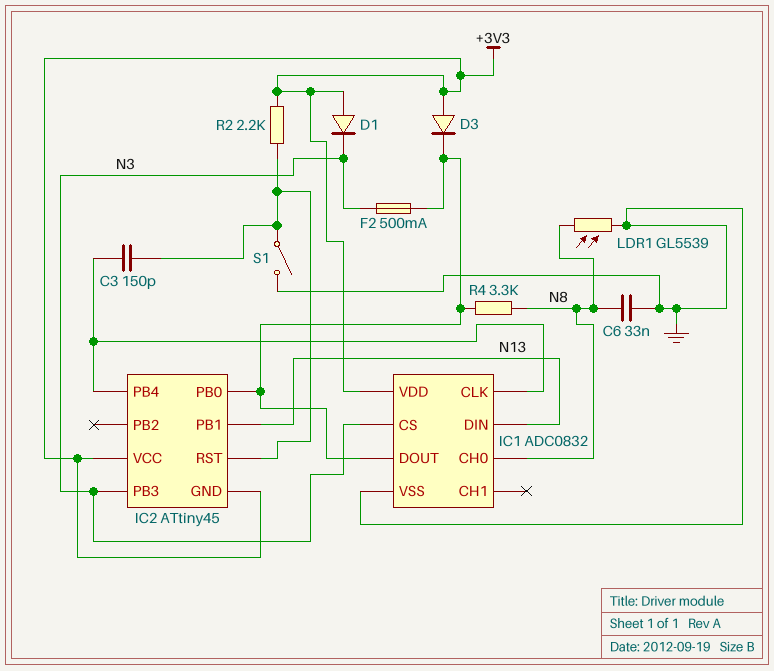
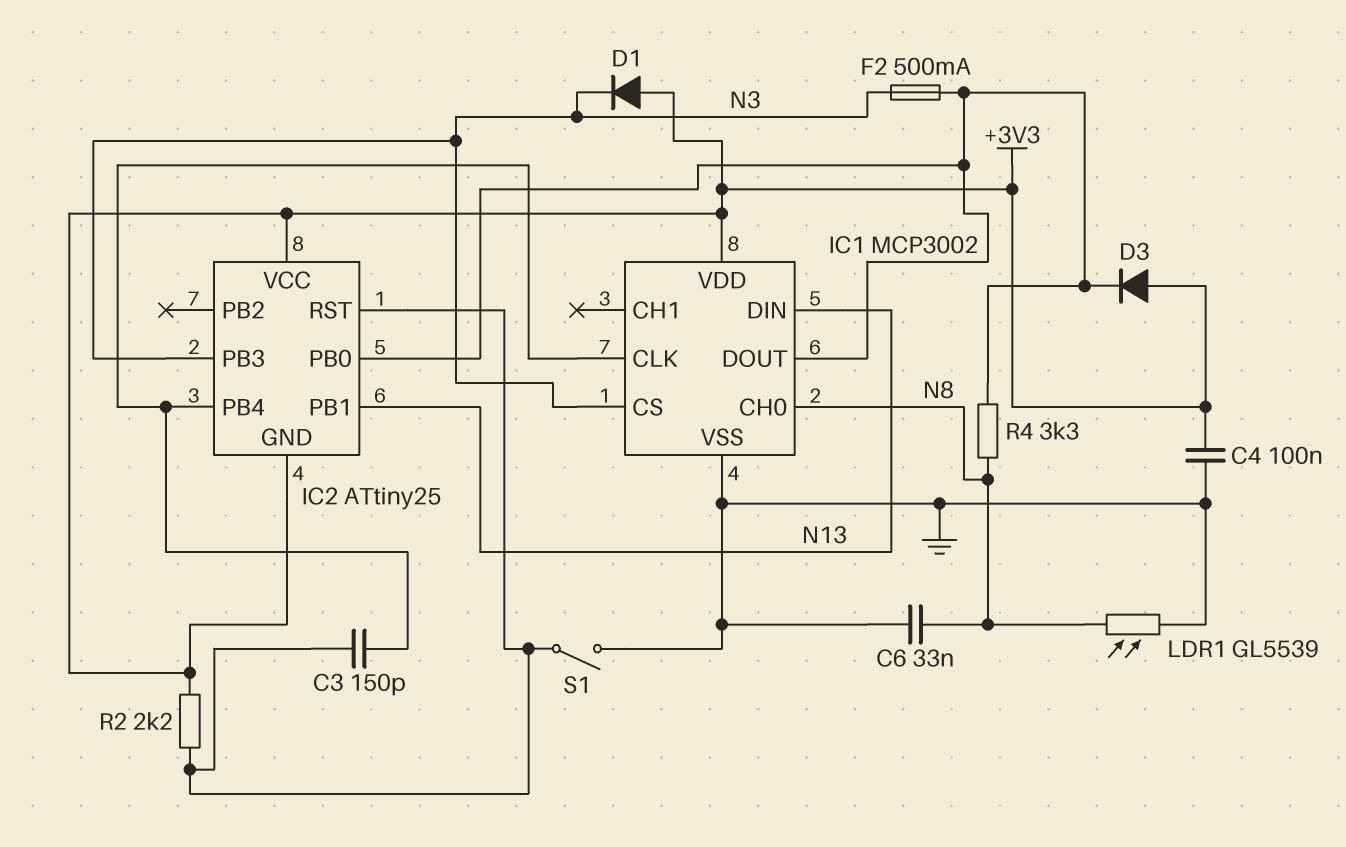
C4: none -> 100nF (+3V3, GND)
IC1: ADC0832 -> MCP3002
IC2: ATtiny45 -> ATtiny25

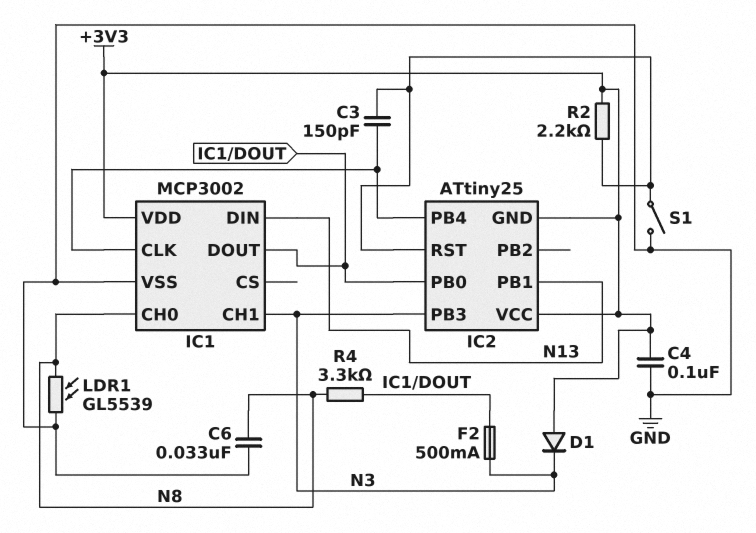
D3: diode (A +3V3, K IC1/DOUT) -> none
IC1 pin CH1: none -> N3
IC1 pin CS: N3 -> none

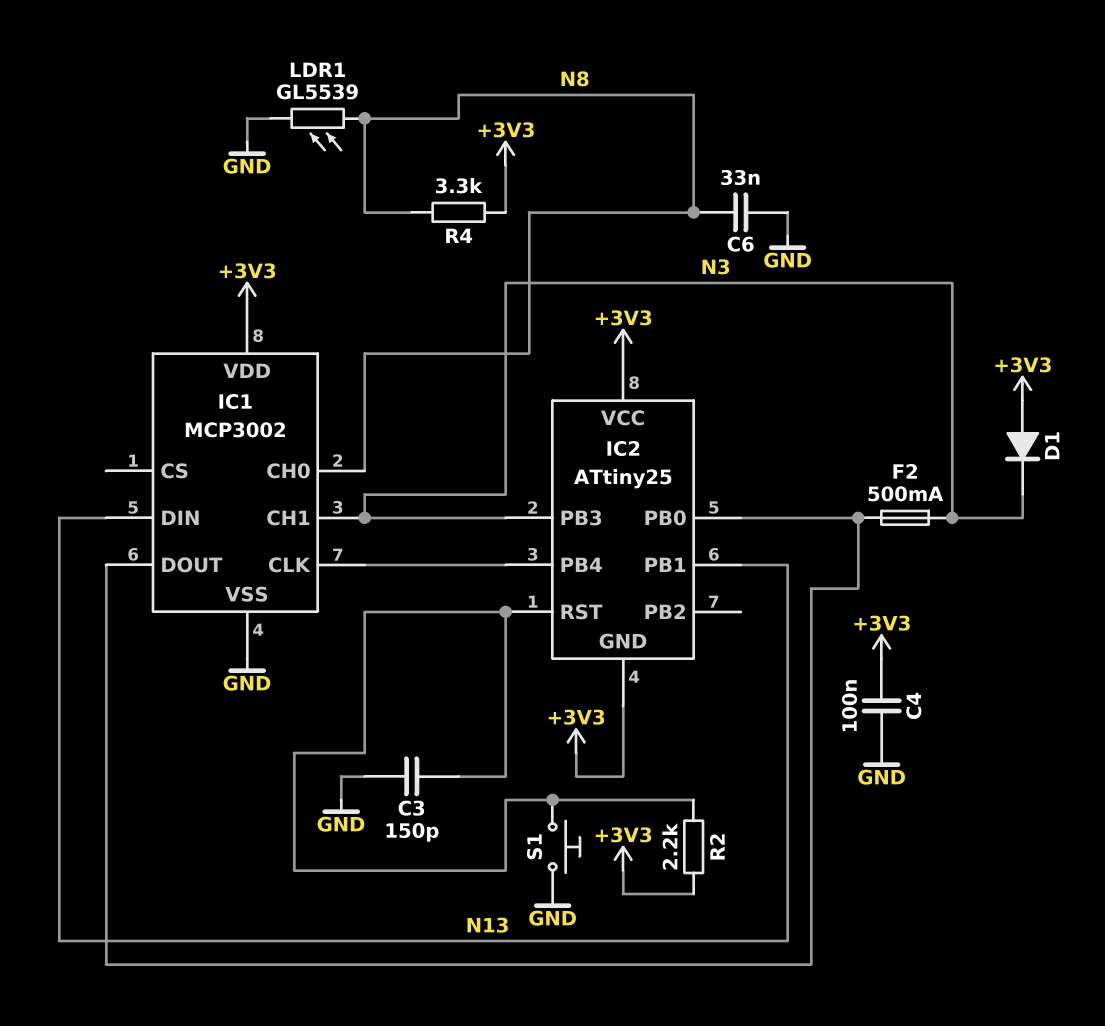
C3: 150pF (IC1/CLK, IC2/RST) -> 150pF (GND, IC2/RST)
R4: 3.3k (IC1/DOUT, N8) -> 3.3k (+3V3, N8)
S1: switch (GND, IC2/RST) -> button (GND, IC2/RST)

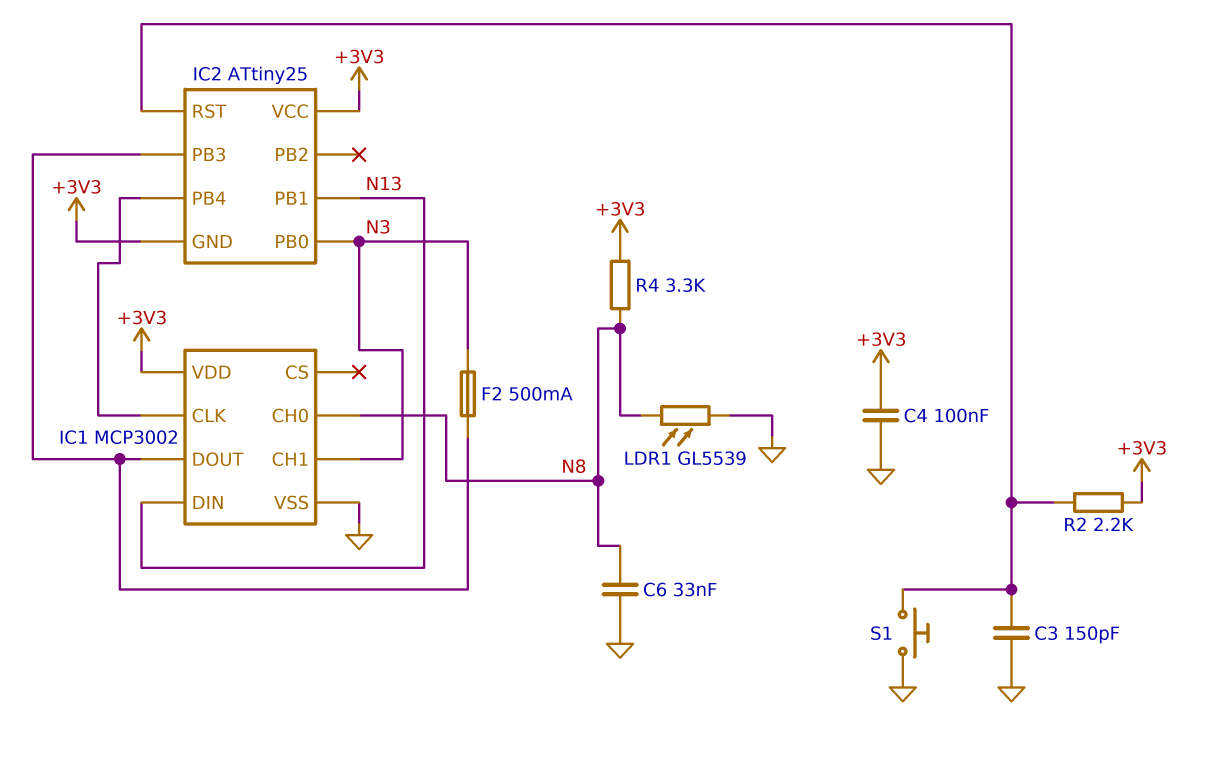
D1: diode (A +3V3, K N3) -> none
IC2 pin PB0: IC1/DOUT -> N3
IC2 pin PB3: N3 -> IC1/DOUT

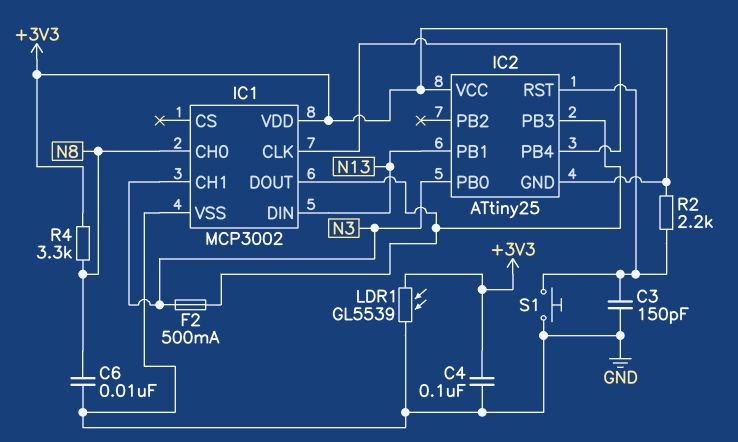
C6: 33nF (GND, N8) -> 10nF (GND, N8)
LDR1: GL5539 (GND, N8) -> GL5539 (+3V3, GND)

